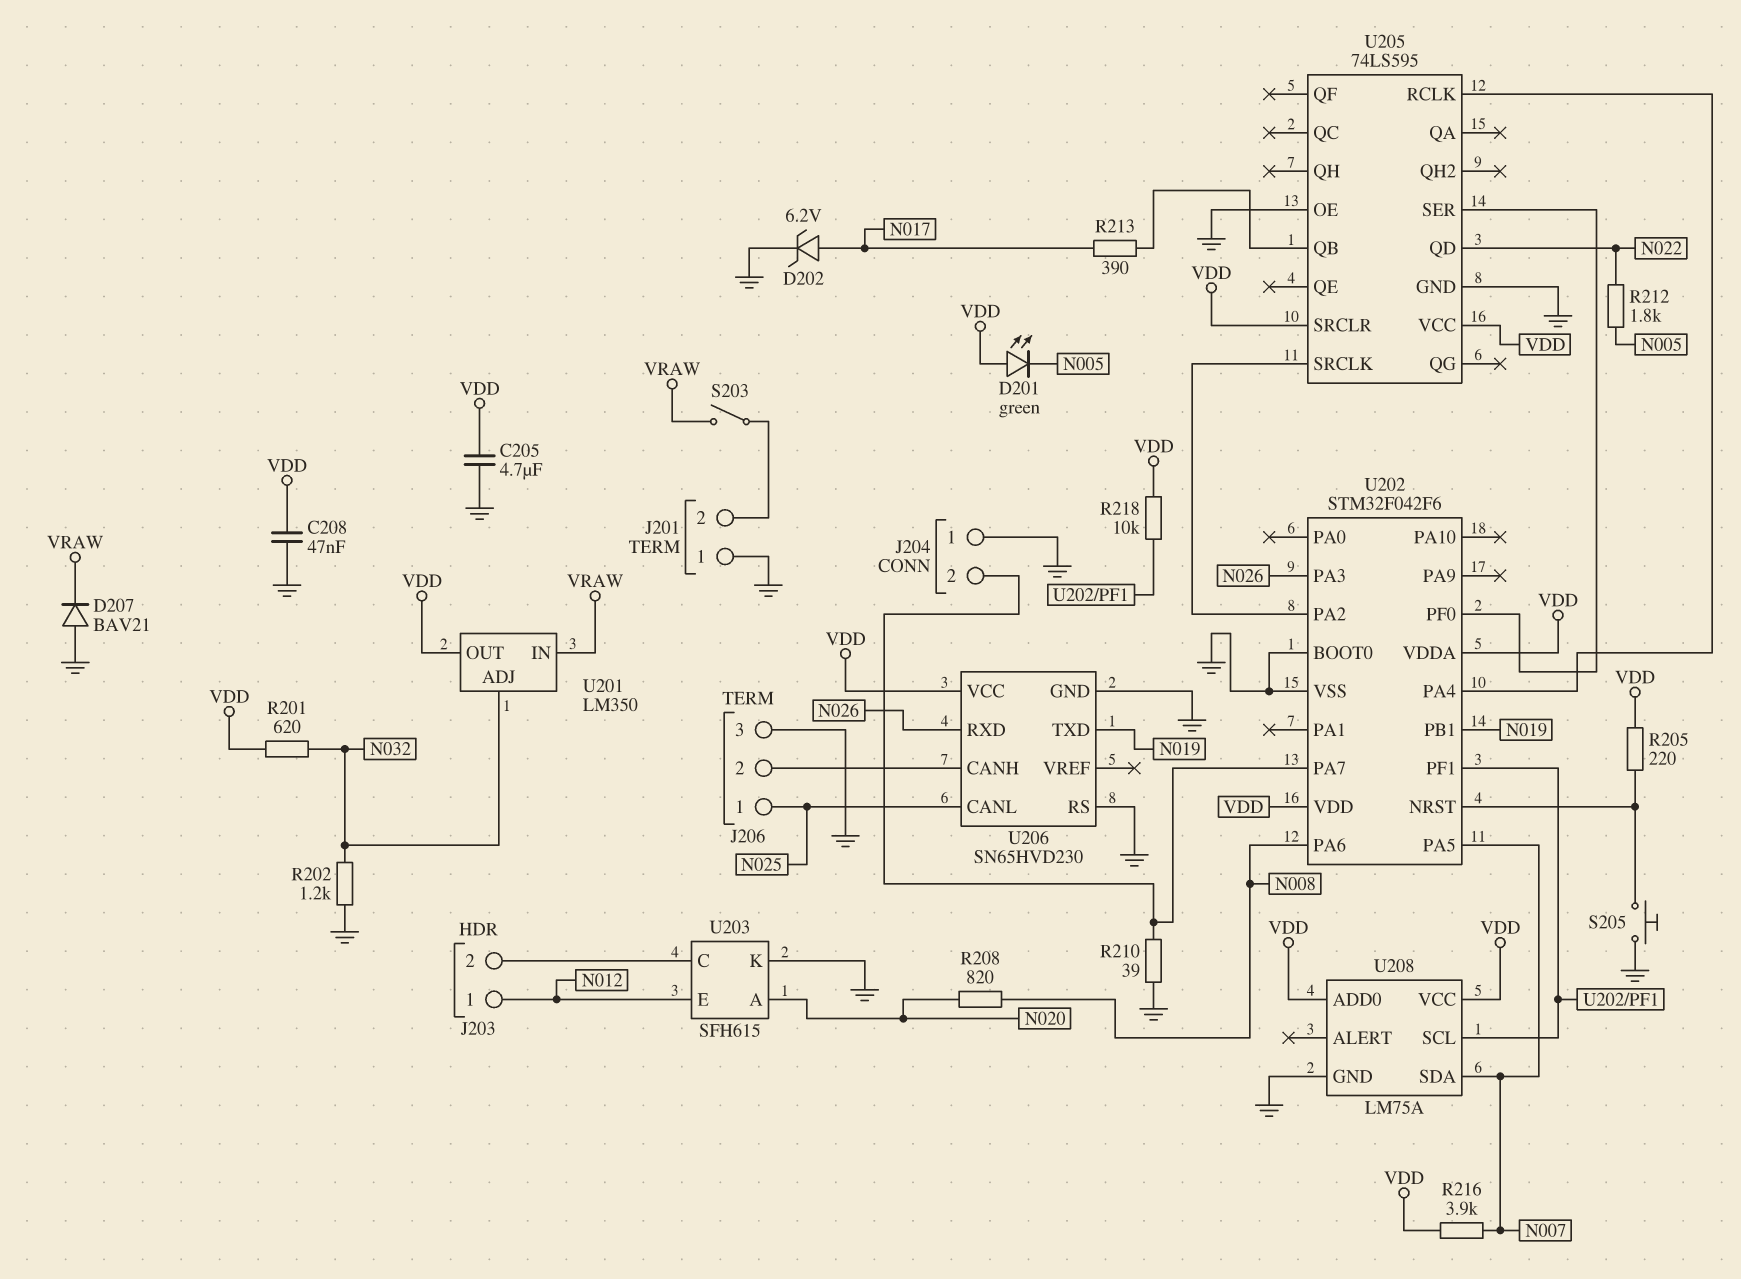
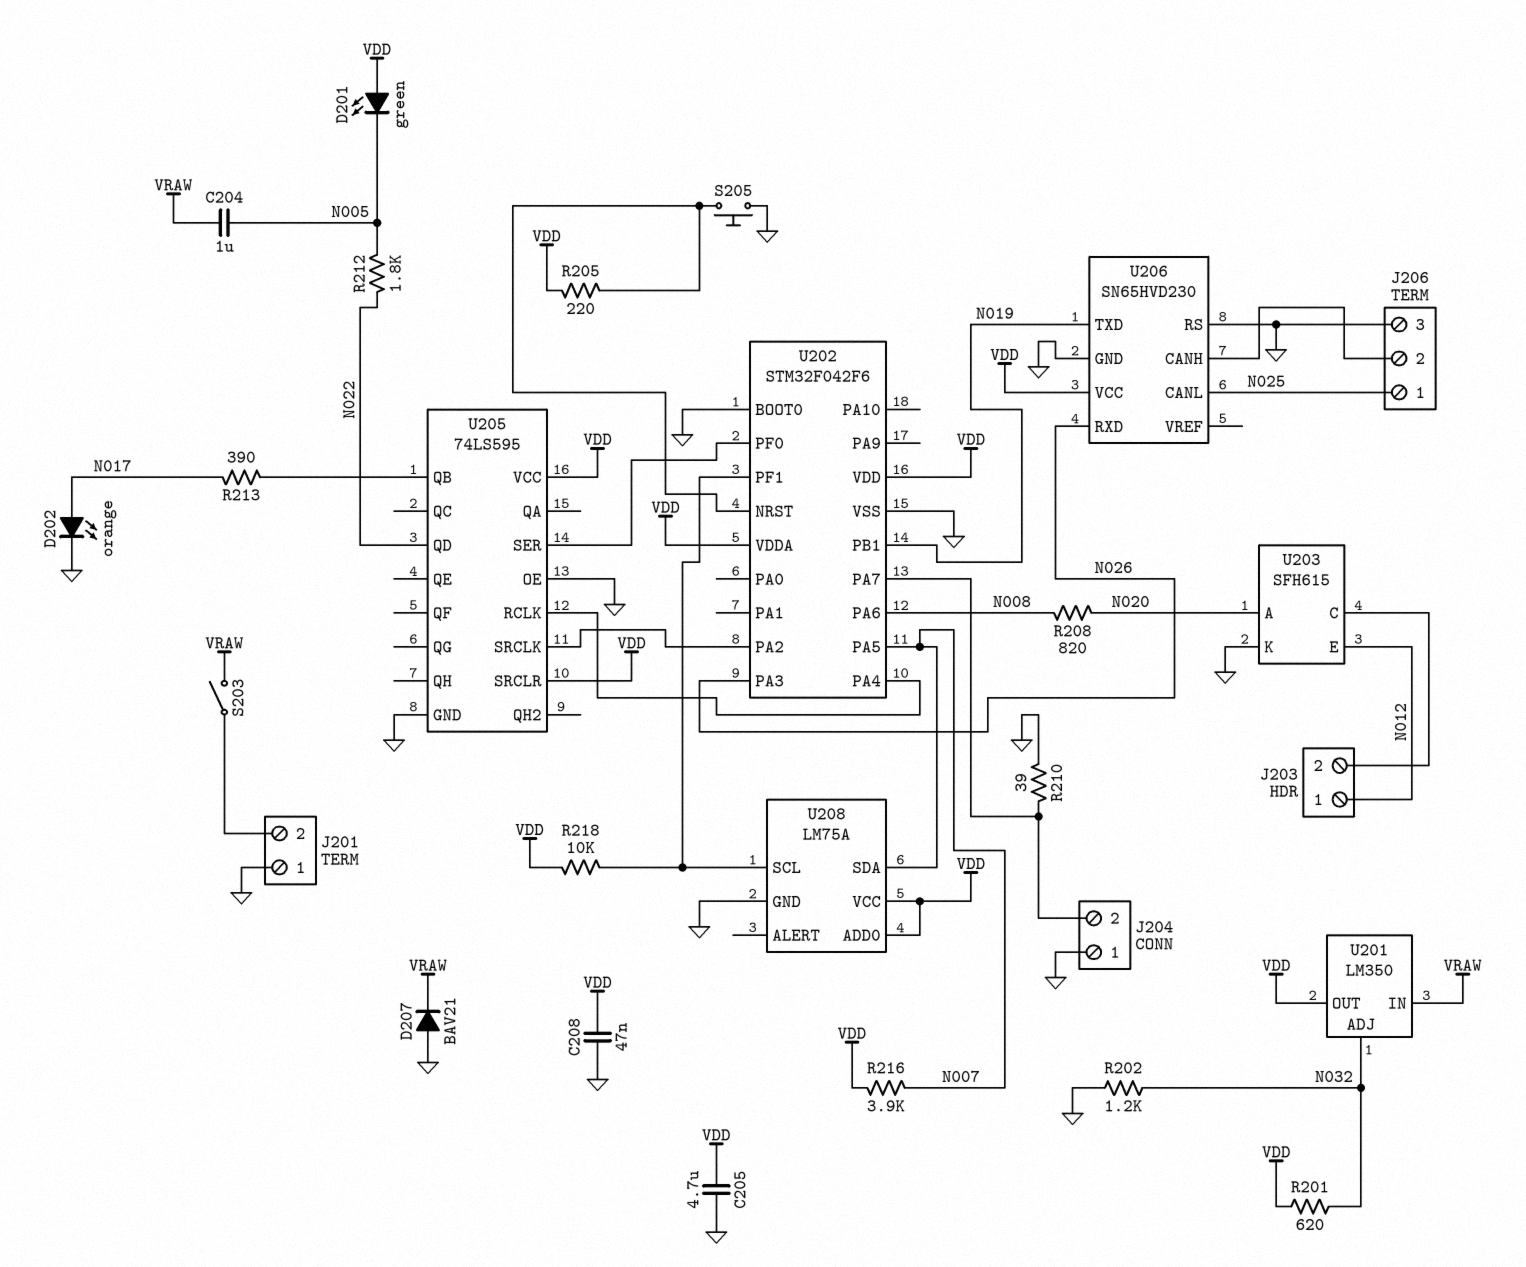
C204: none -> 1uF (N005, VRAW)
D202: zener 6.2V (A N017, K GND) -> LED orange (A N017, K GND)

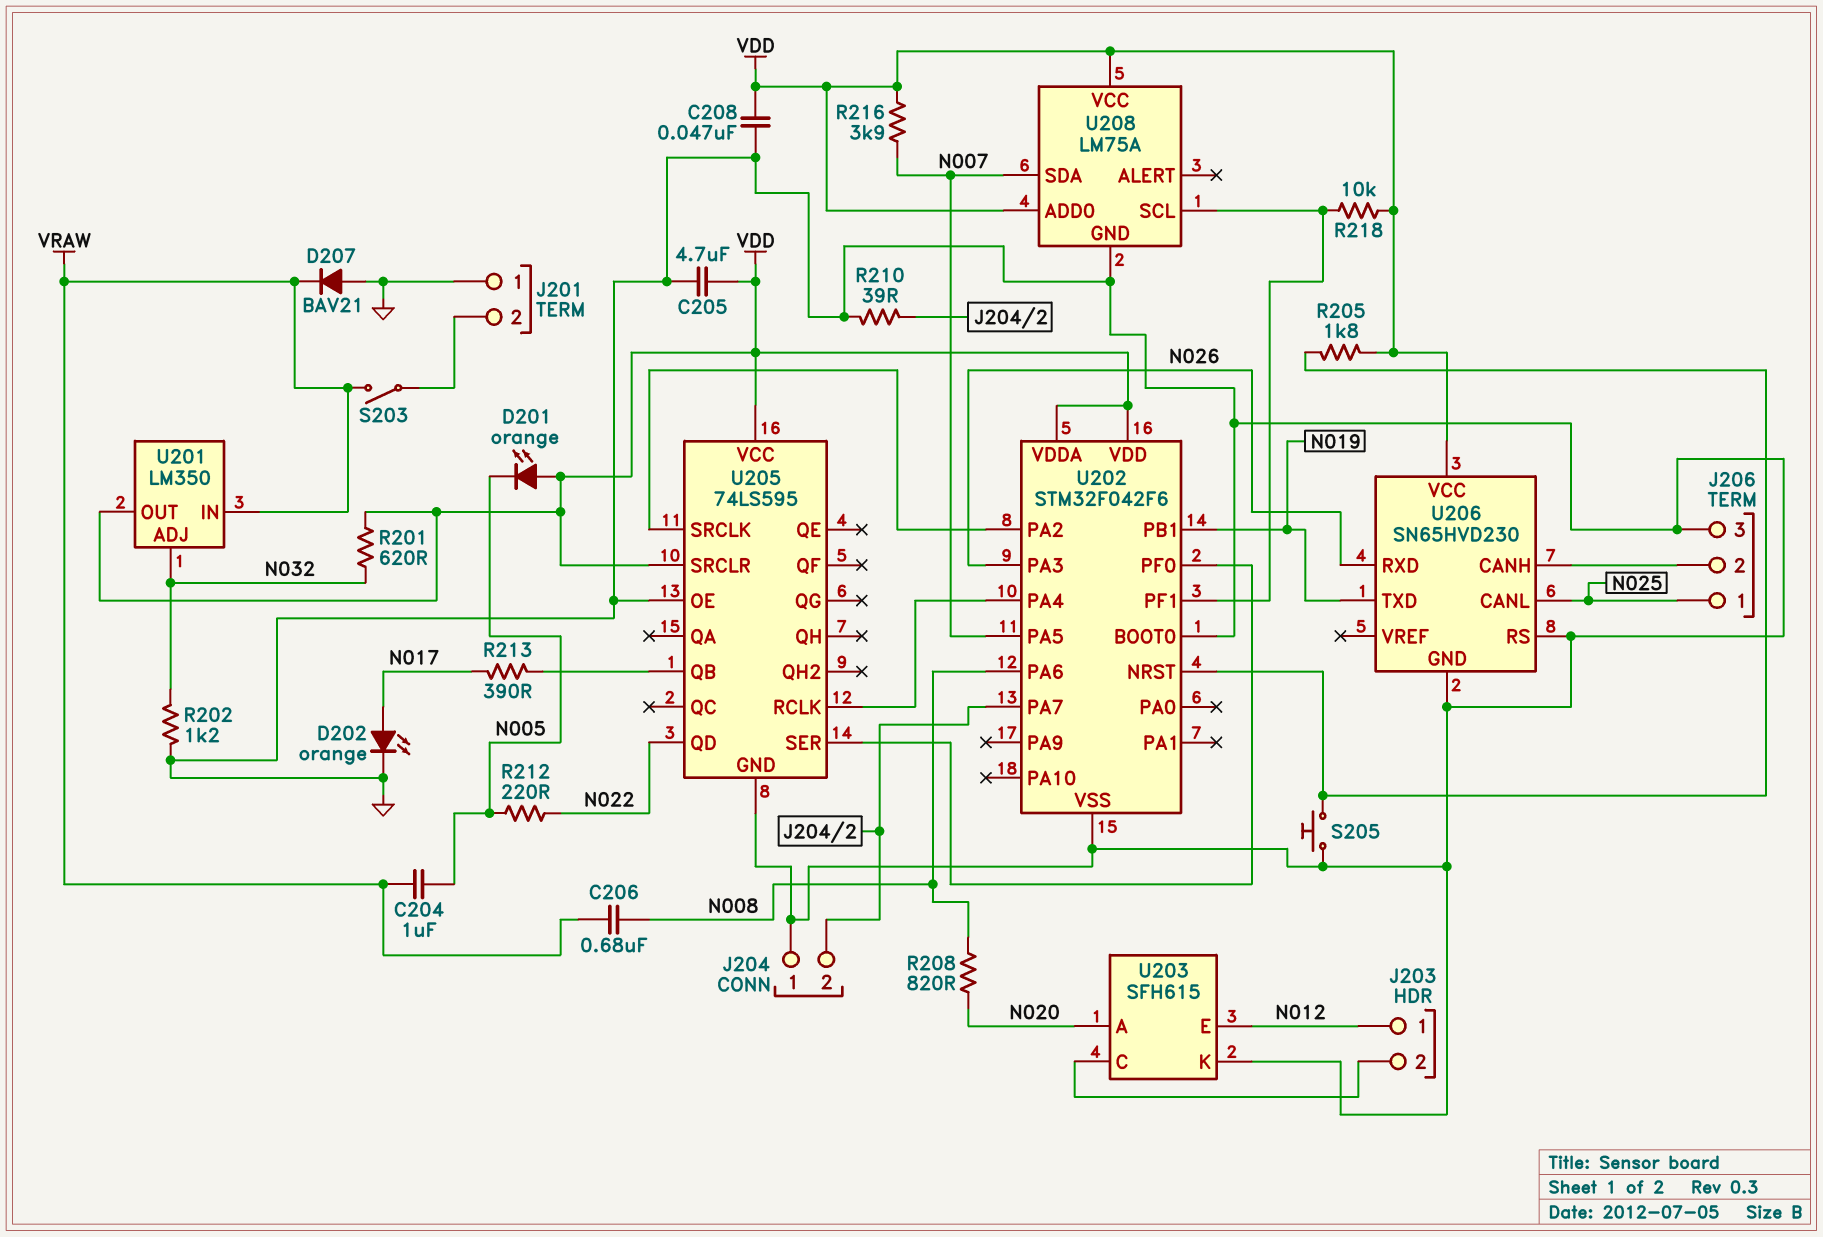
C206: none -> 680nF (N008, VRAW)
D201: LED green (A VDD, K N005) -> LED orange (A VDD, K N005)
R205: 220 (U202/NRST, VDD) -> 1.8k (U202/NRST, VDD)
R212: 1.8k (N005, N022) -> 220 (N005, N022)

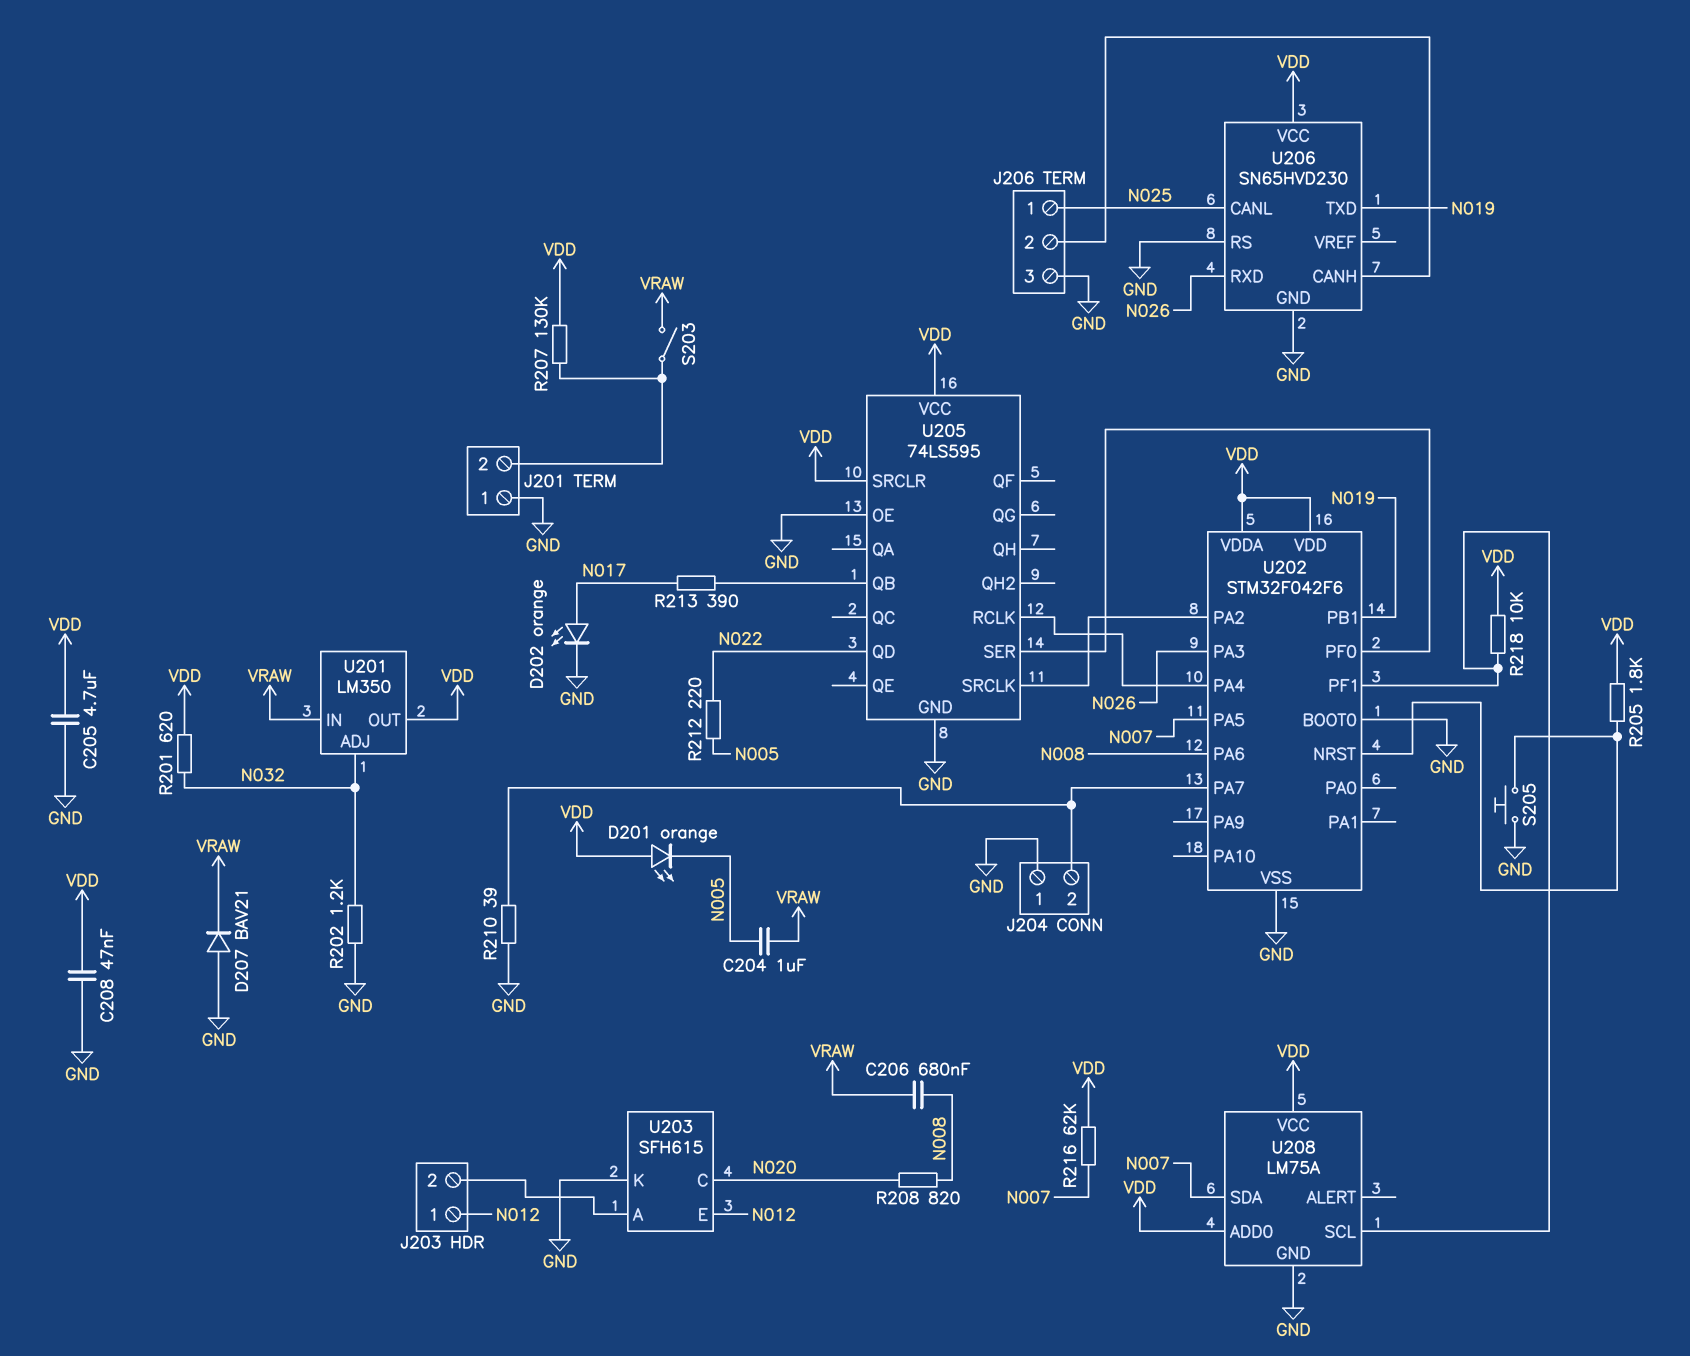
R207: none -> 130k (J201/2, VDD)
R216: 3.9k (N007, VDD) -> 62k (N007, VDD)
U203 pin A: N020 -> J203/2
U203 pin C: J203/2 -> N020

